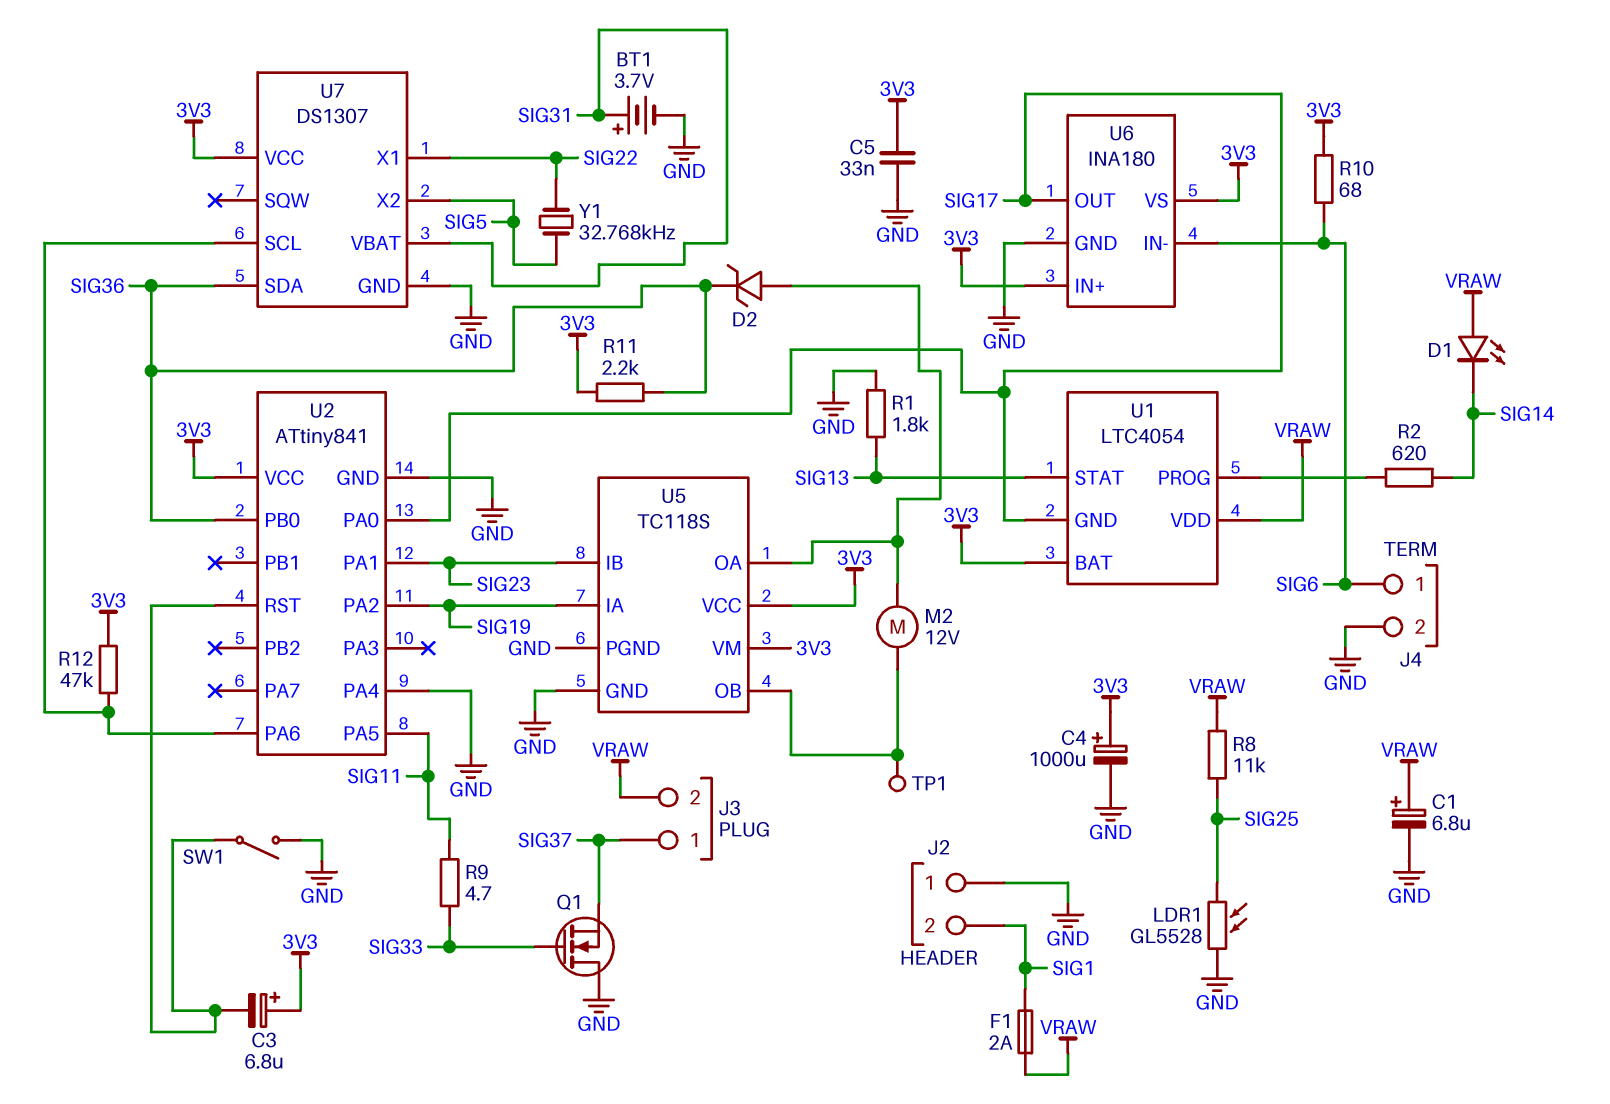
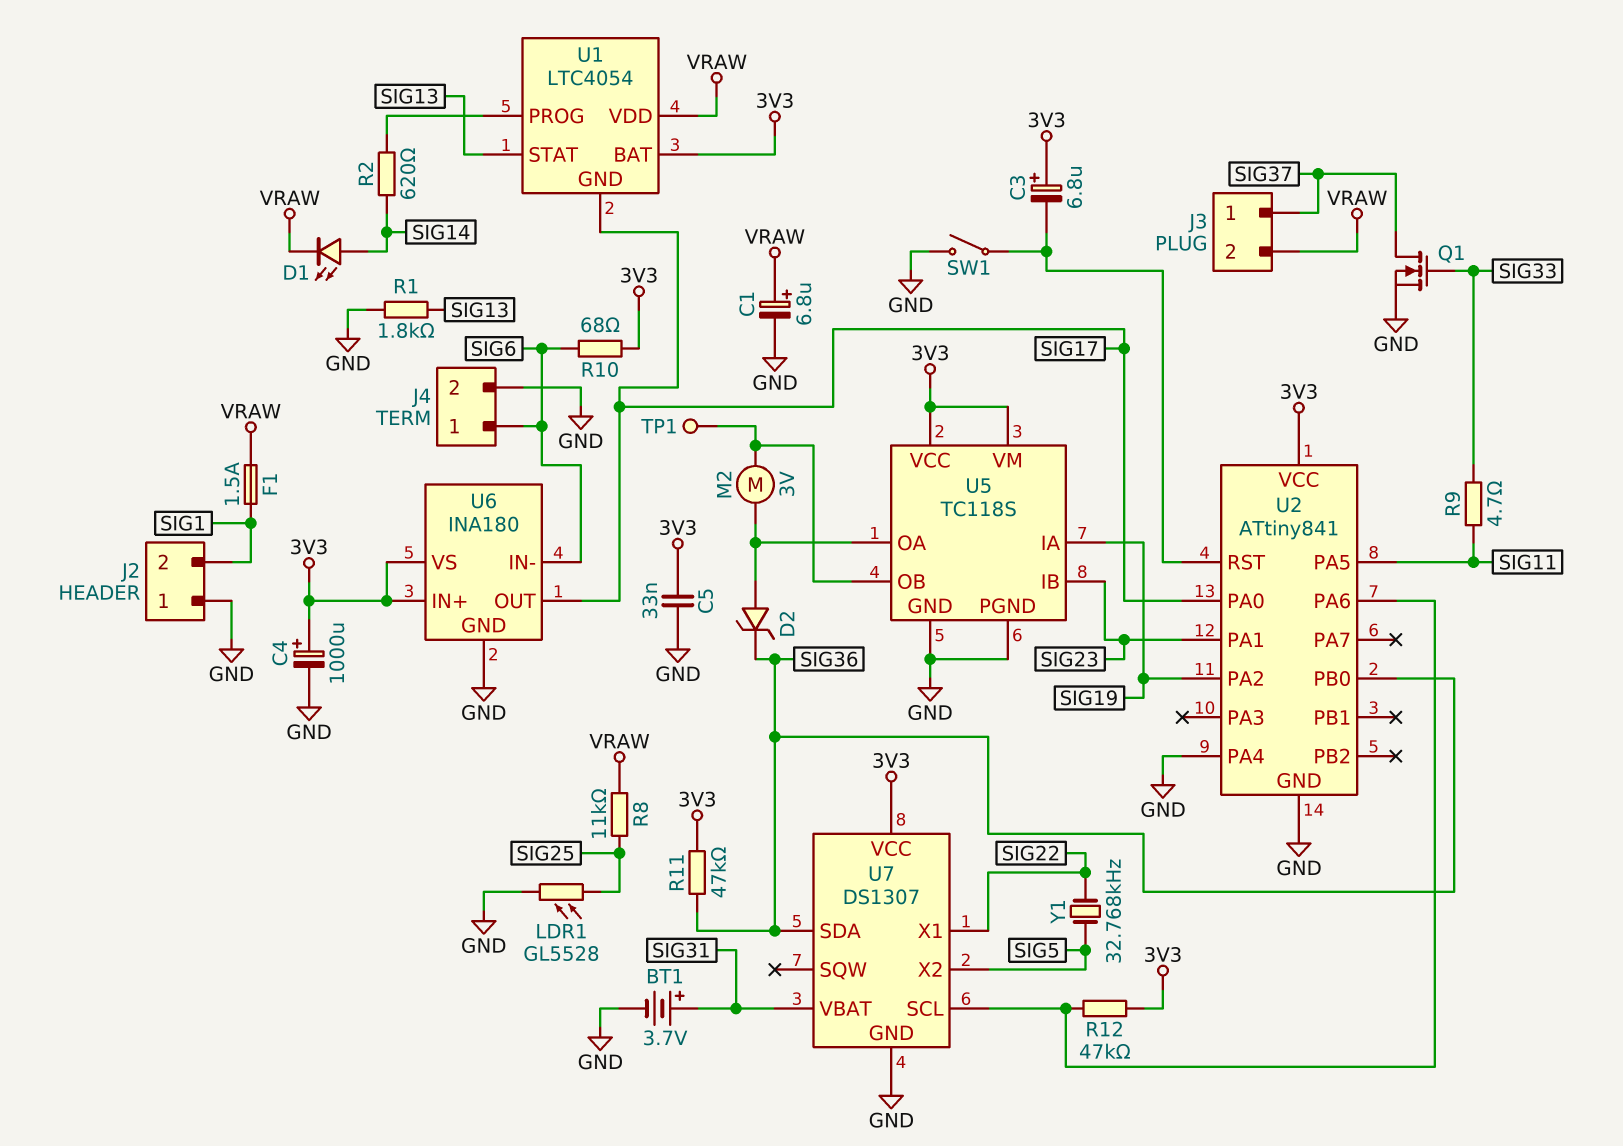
D1: LED (A VRAW, K SIG14) -> LED (A SIG14, K VRAW)
F1: 2A (SIG1, VRAW) -> 1.5A (SIG1, VRAW)
M2: motor 12V (U5/OA, U5/OB) -> motor 3V (U5/OA, U5/OB)
Q1: NMOS (G SIG33, D GND, S SIG37) -> NMOS (G SIG33, D SIG37, S GND)
R11: 2.2k (3V3, SIG36) -> 47k (3V3, SIG36)

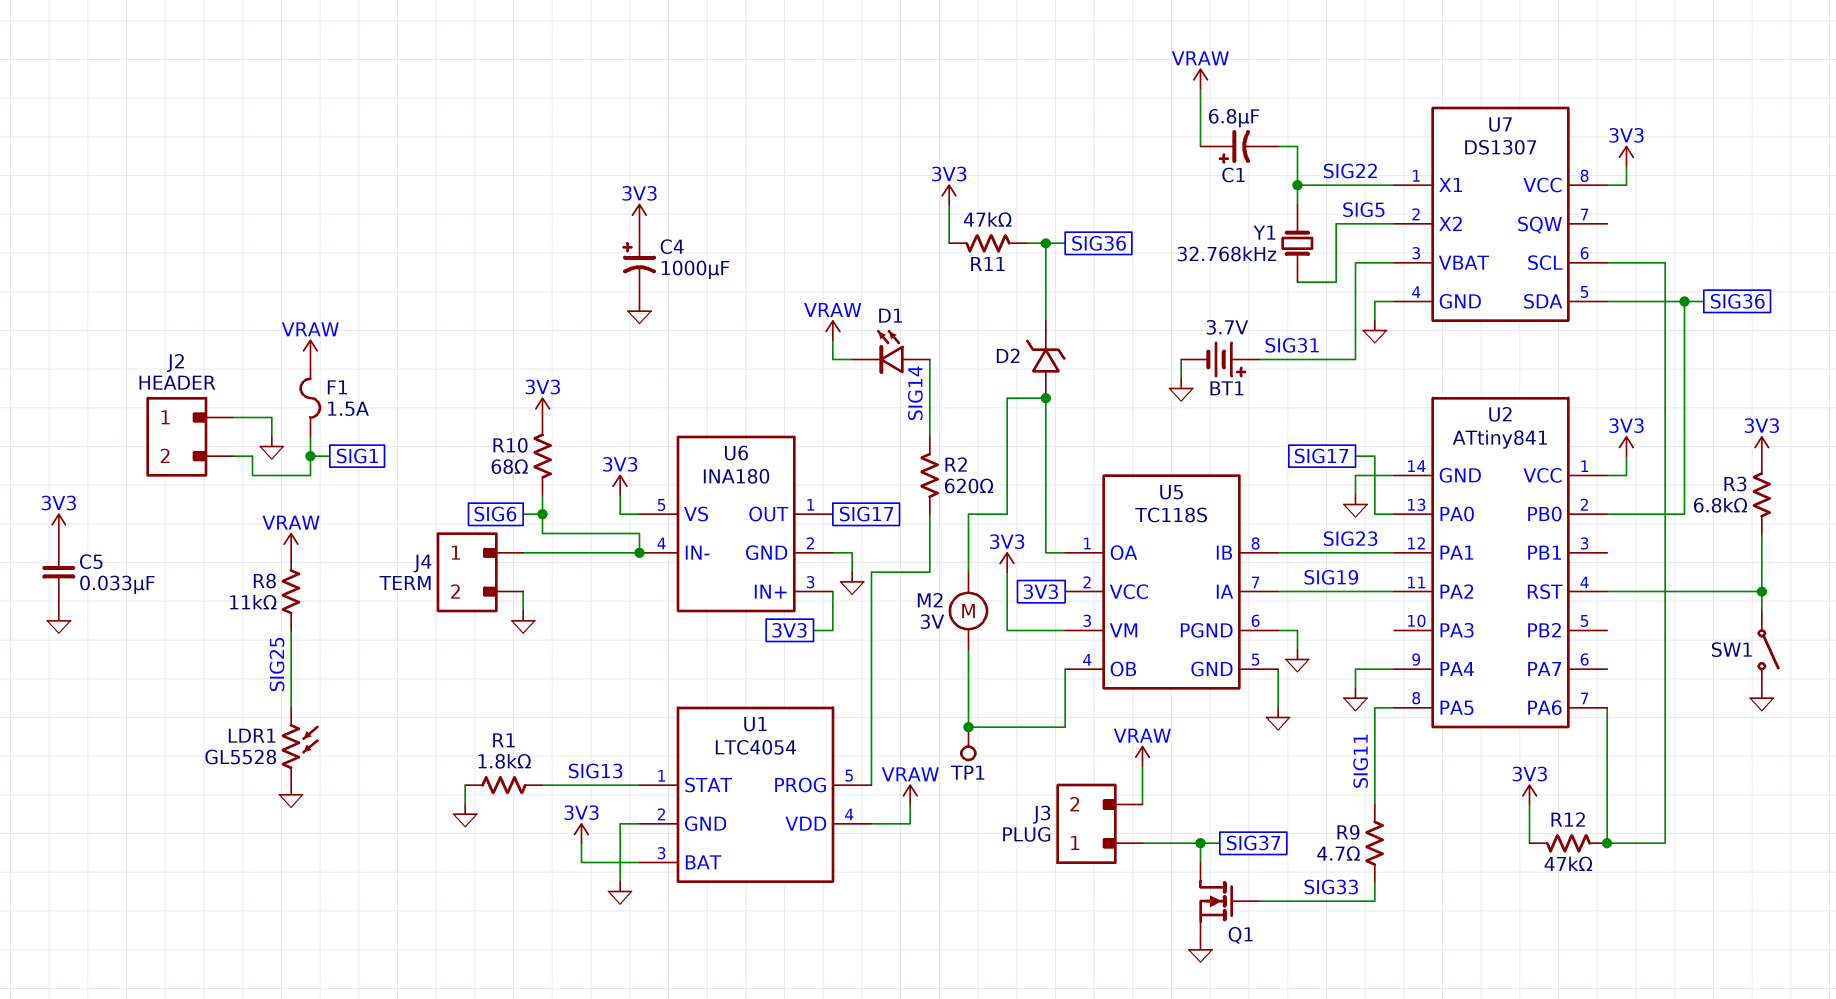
C1: 6.8uF (plus VRAW, minus GND) -> 6.8uF (plus VRAW, minus SIG22)
C3: 6.8uF (plus 3V3, minus U2/RST) -> none
R3: none -> 6.8k (3V3, U2/RST)
U1 pin GND: SIG17 -> GND

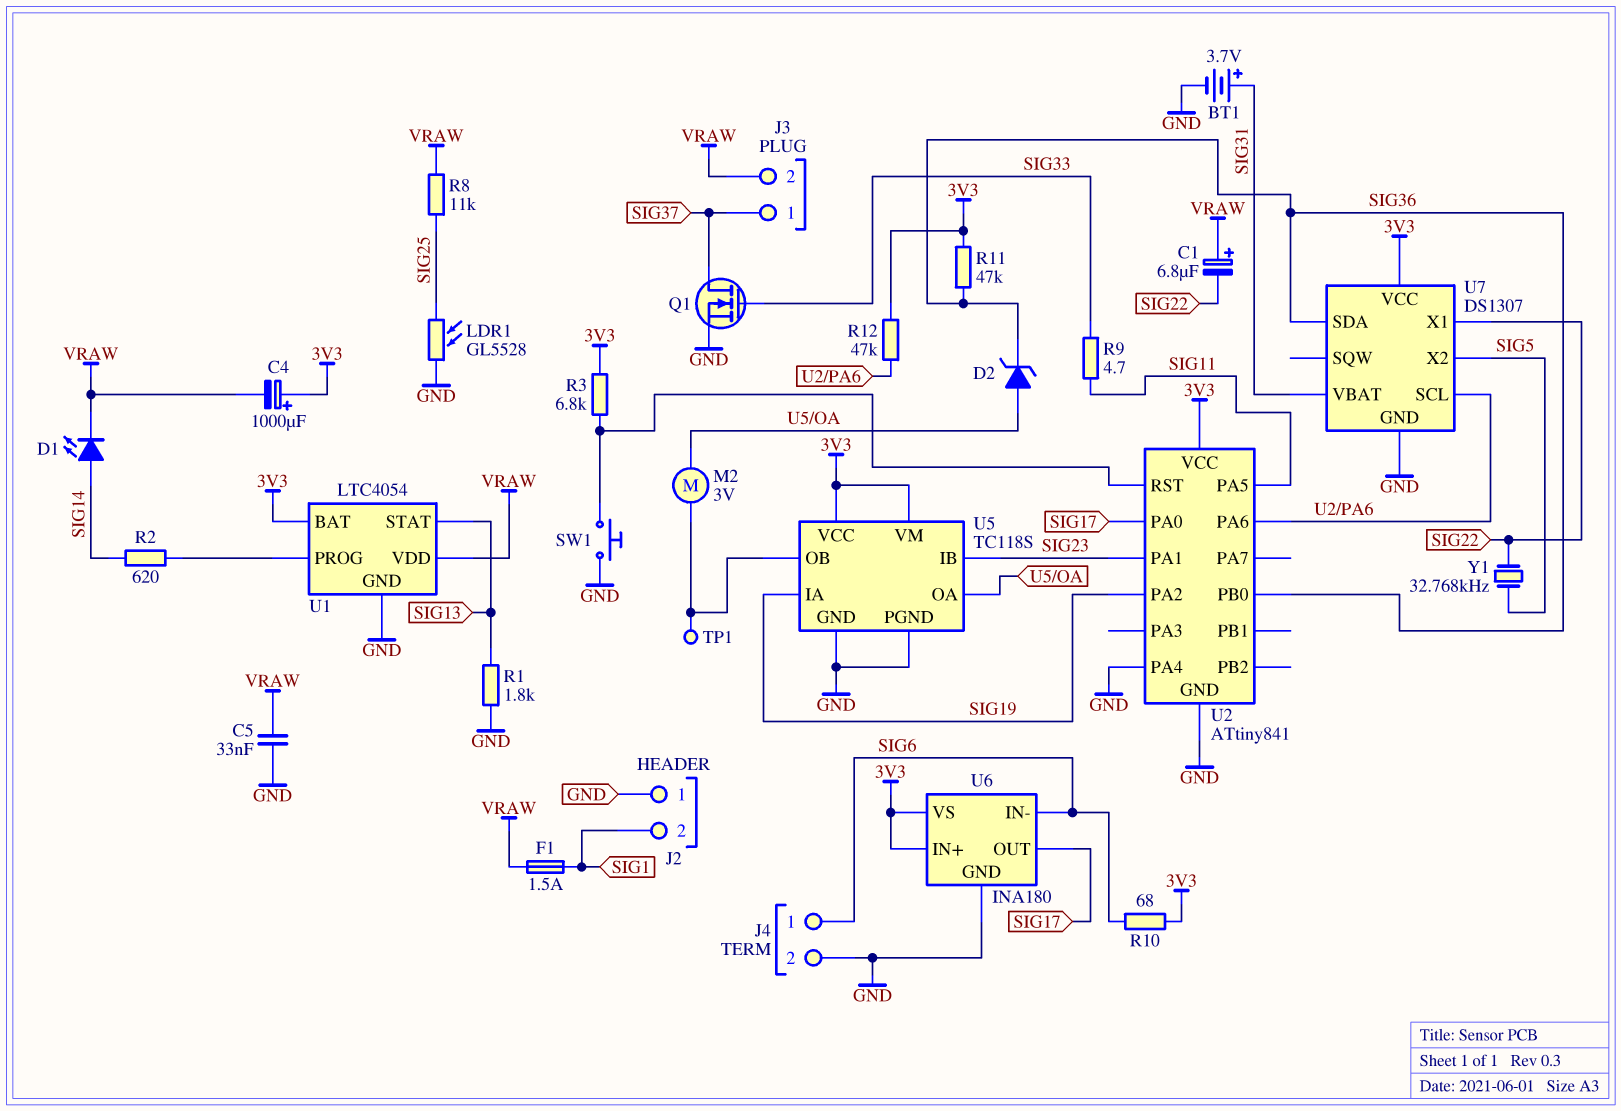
C4: 1000uF (plus 3V3, minus GND) -> 1000uF (plus 3V3, minus VRAW)
C5: 33nF (3V3, GND) -> 33nF (GND, VRAW)
SW1: switch (GND, U2/RST) -> button (GND, U2/RST)

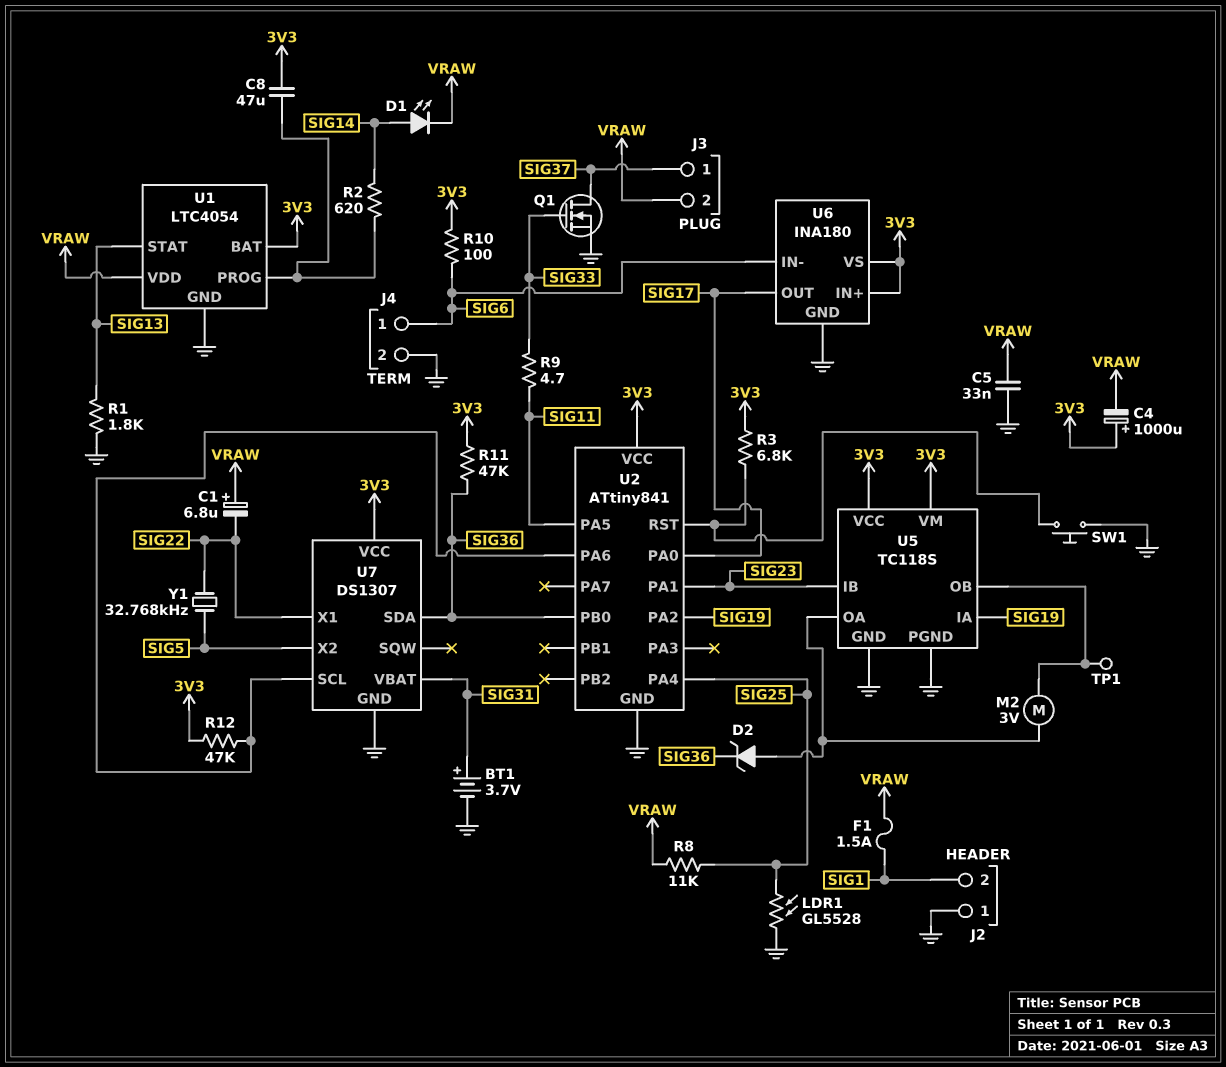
C8: none -> 47uF (3V3, U1/PROG)
R10: 68 (3V3, SIG6) -> 100 (3V3, SIG6)
U2 pin PA4: GND -> SIG25

